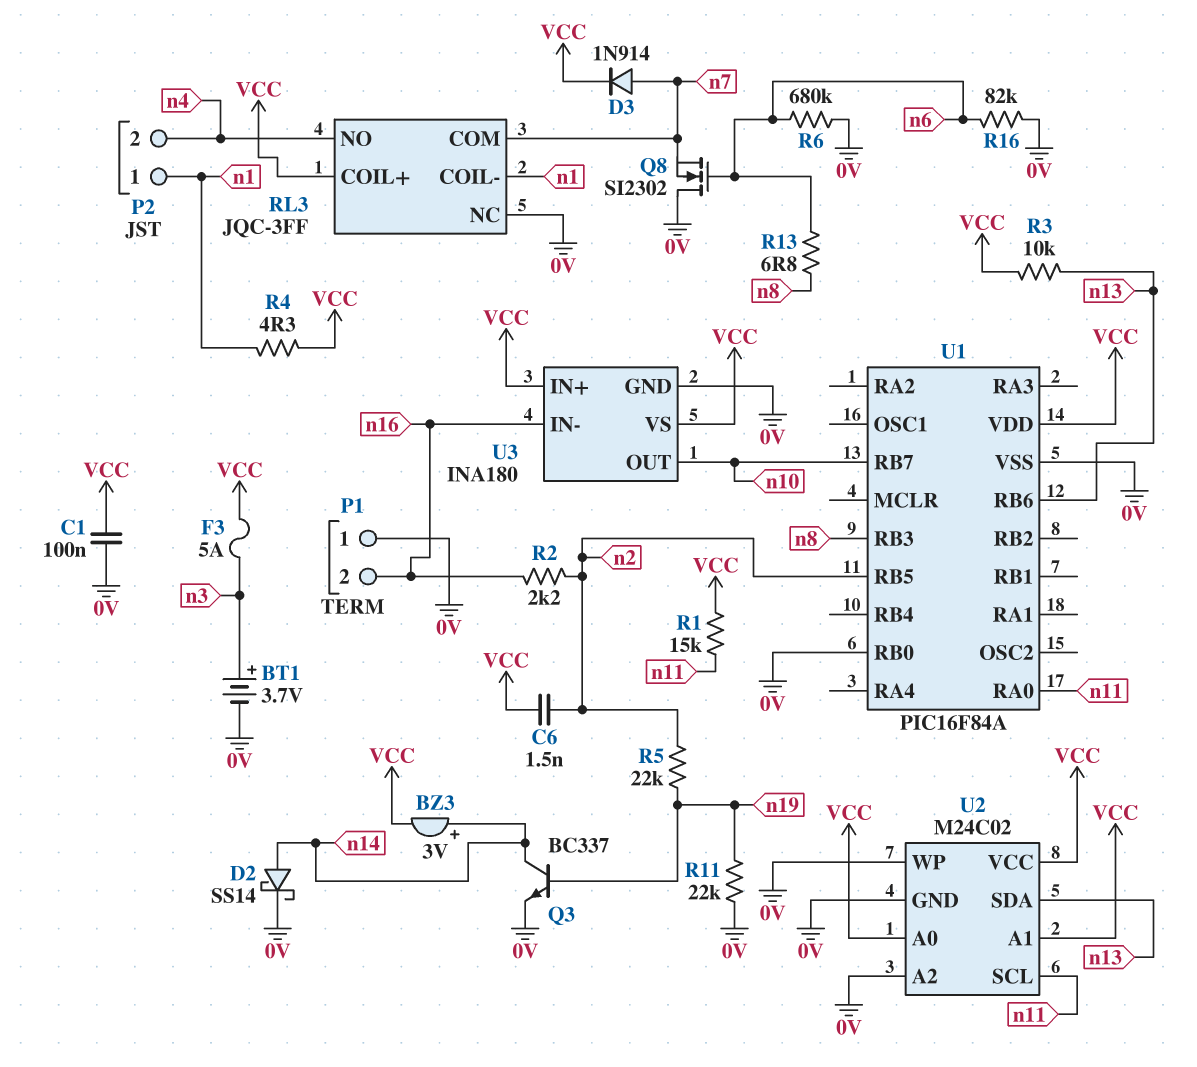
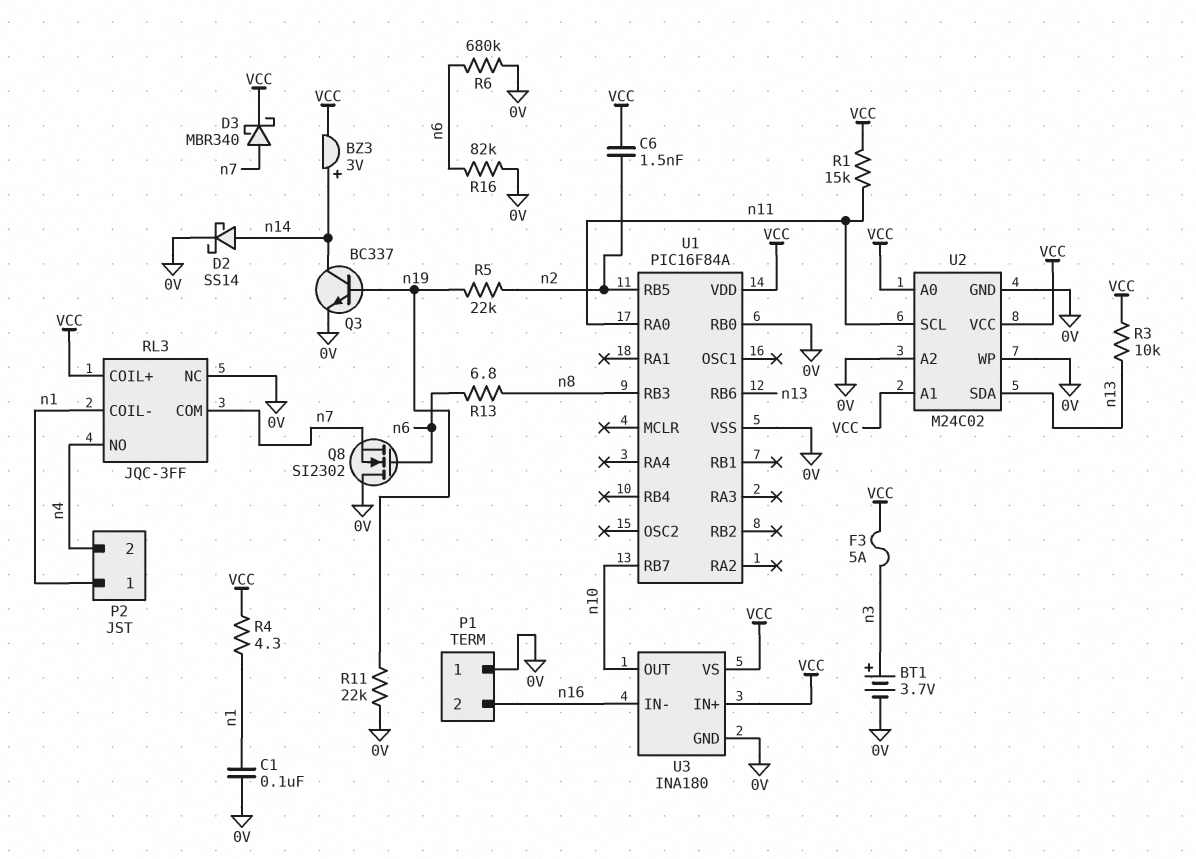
C1: 100nF (0V, VCC) -> 100nF (0V, n1)
D3: diode 1N914 (A n7, K VCC) -> schottky MBR340 (A n7, K VCC)
R2: 2.2k (n2, n16) -> none

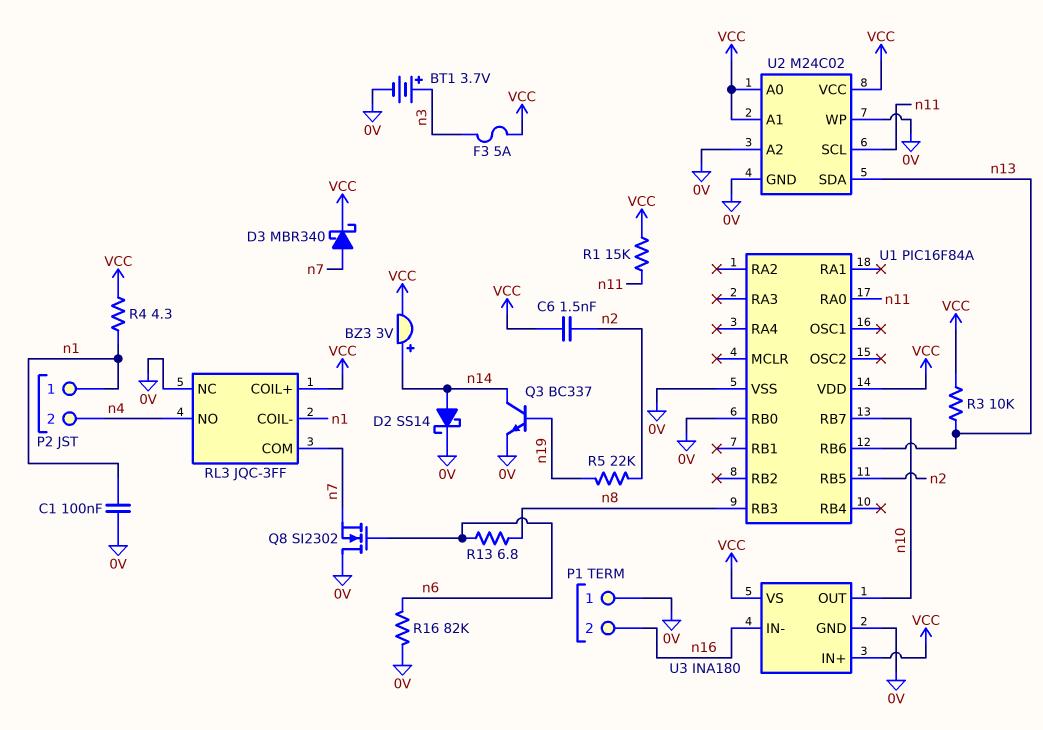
R6: 680k (0V, n6) -> none
R11: 22k (0V, n19) -> none

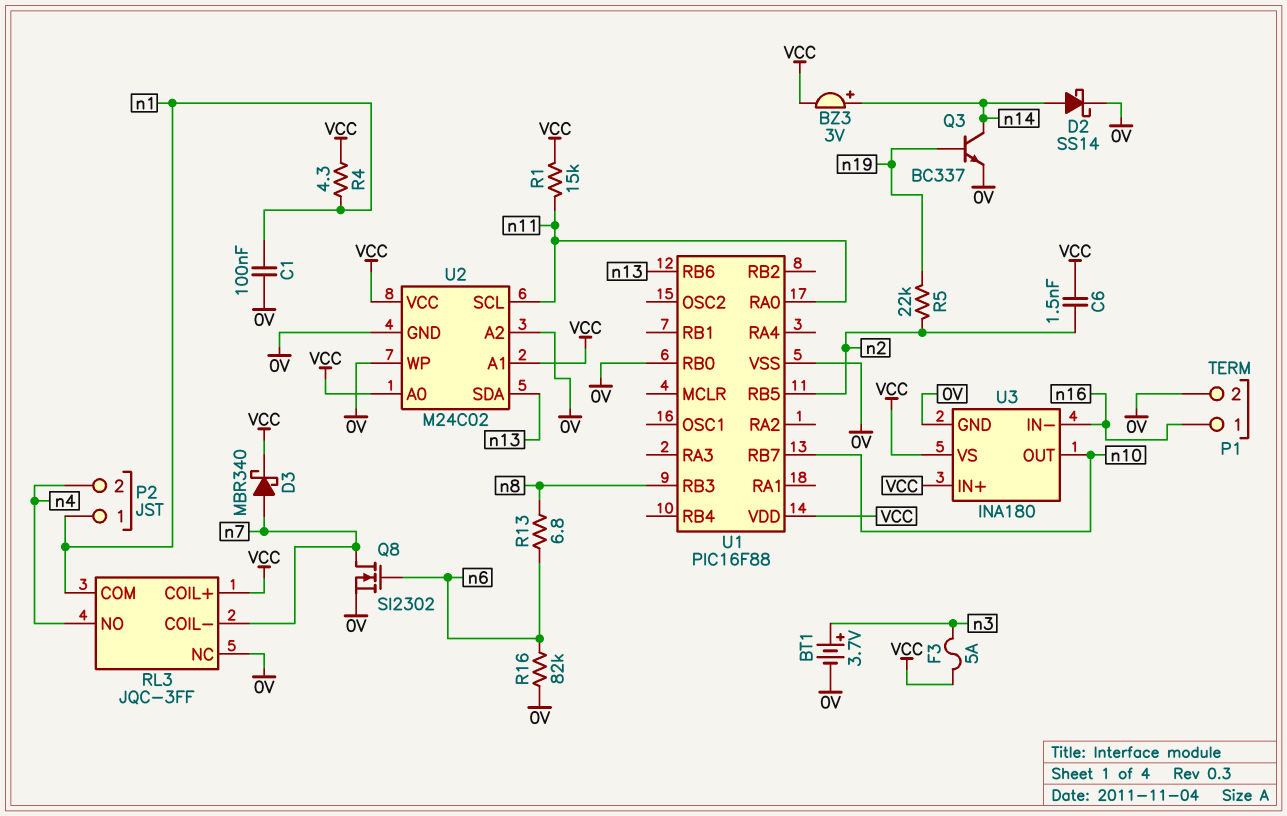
P1 pin 1: 0V -> n16
P1 pin 2: n16 -> 0V
Q8: NMOS SI2302 (G n6, D 0V, S n7) -> NMOS SI2302 (G n6, D n7, S 0V)
R3: 10k (VCC, n13) -> none
RL3 pin COIL-: n1 -> n7
RL3 pin COM: n7 -> n1
U1: PIC16F84A -> PIC16F88

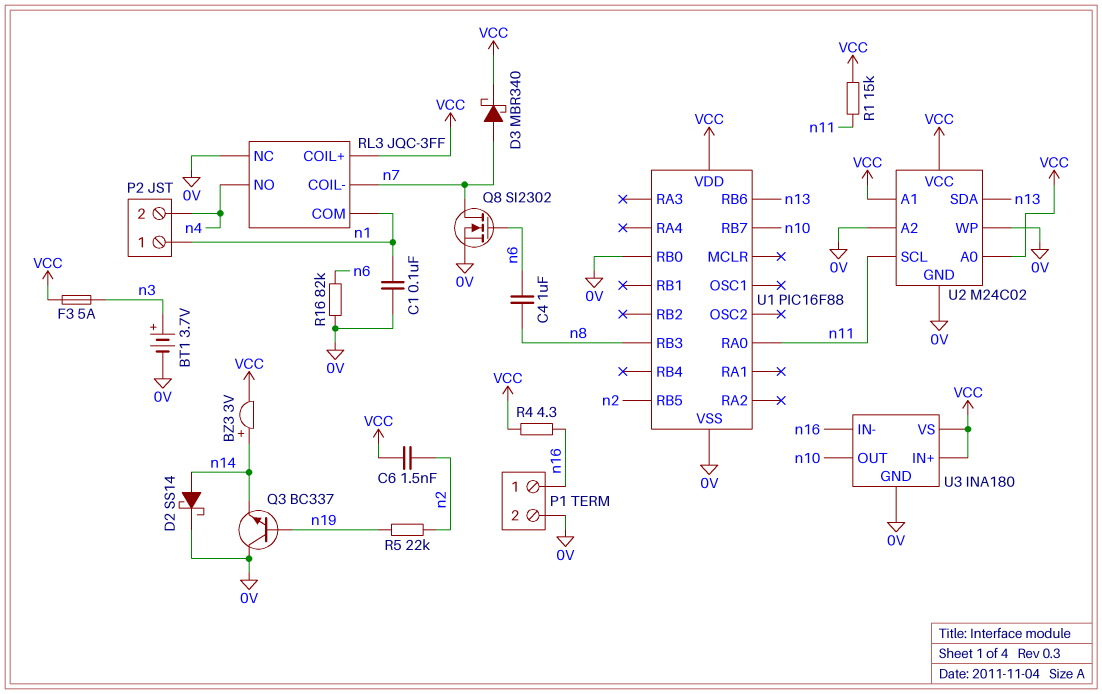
C4: none -> 1uF (n6, n8)
Q3: NPN BC337 (B n19, C n14, E 0V) -> NPN BC337 (B n19, C 0V, E n14)
R4: 4.3 (VCC, n1) -> 4.3 (VCC, n16)
R13: 6.8 (n6, n8) -> none

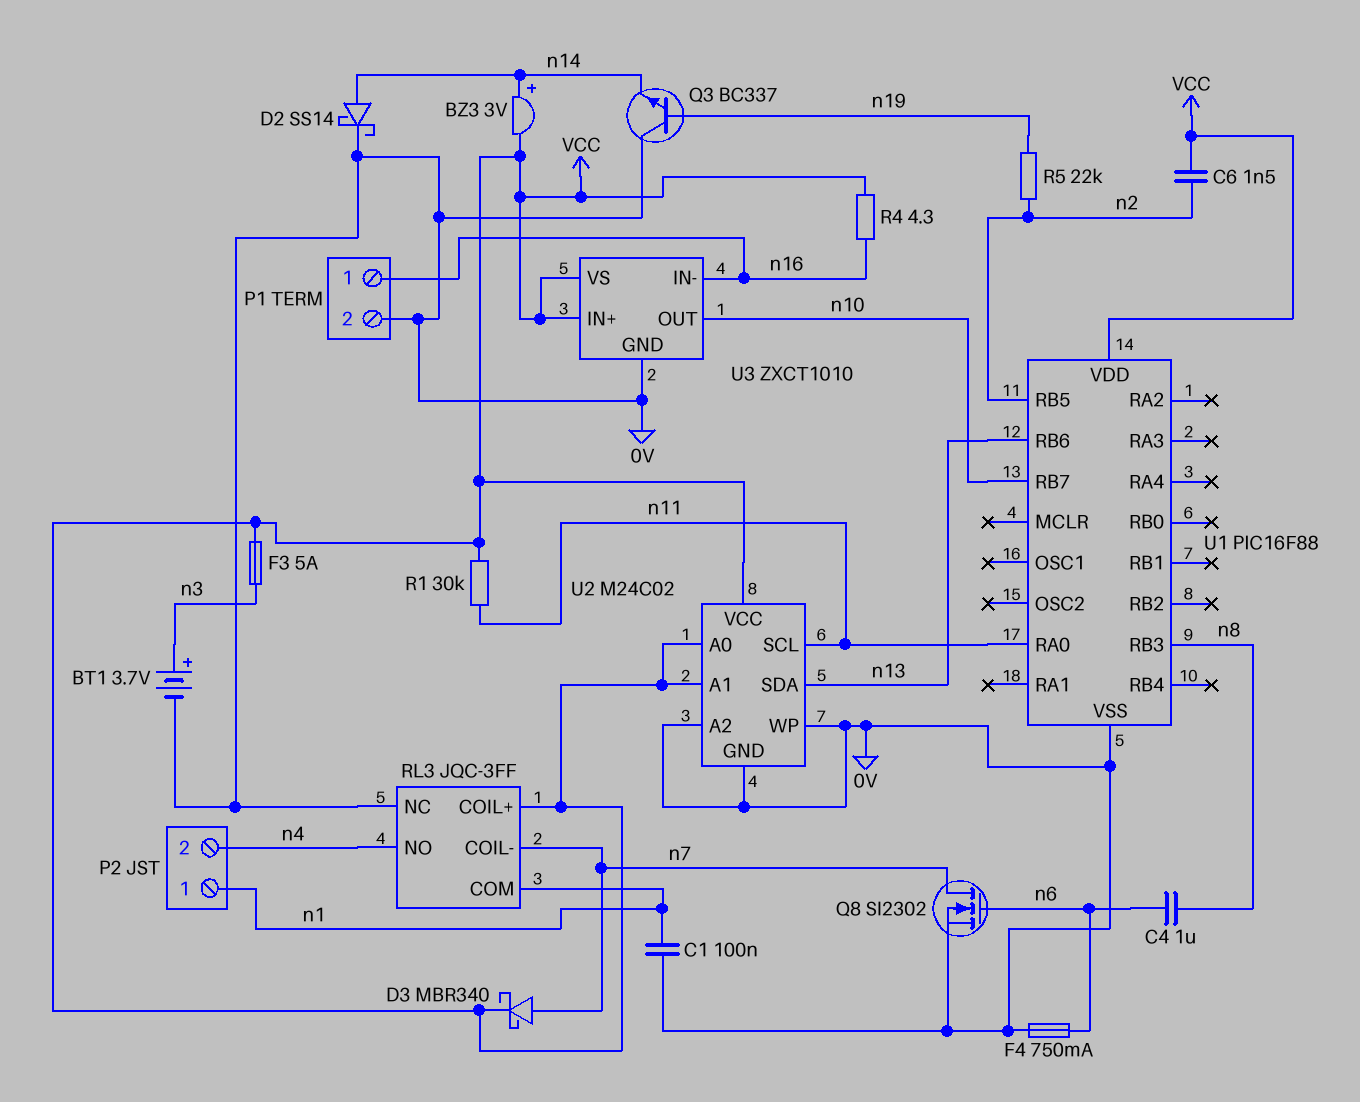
F4: none -> 750mA (0V, n6)
R1: 15k (VCC, n11) -> 30k (VCC, n11)
R16: 82k (0V, n6) -> none
U1 pin RB0: 0V -> none
U3: INA180 -> ZXCT1010

